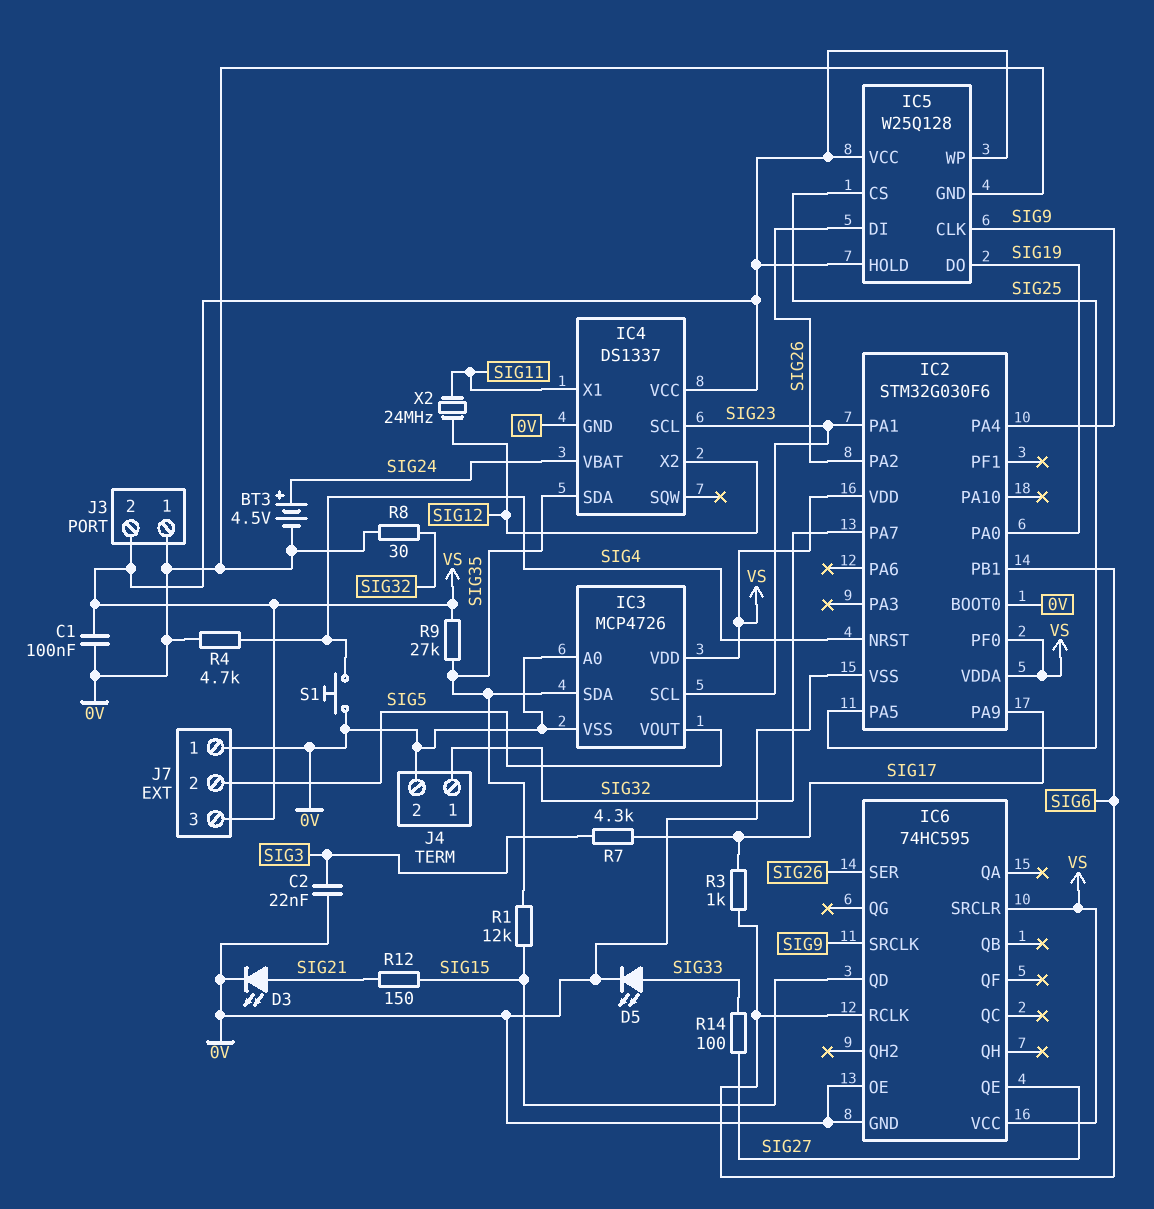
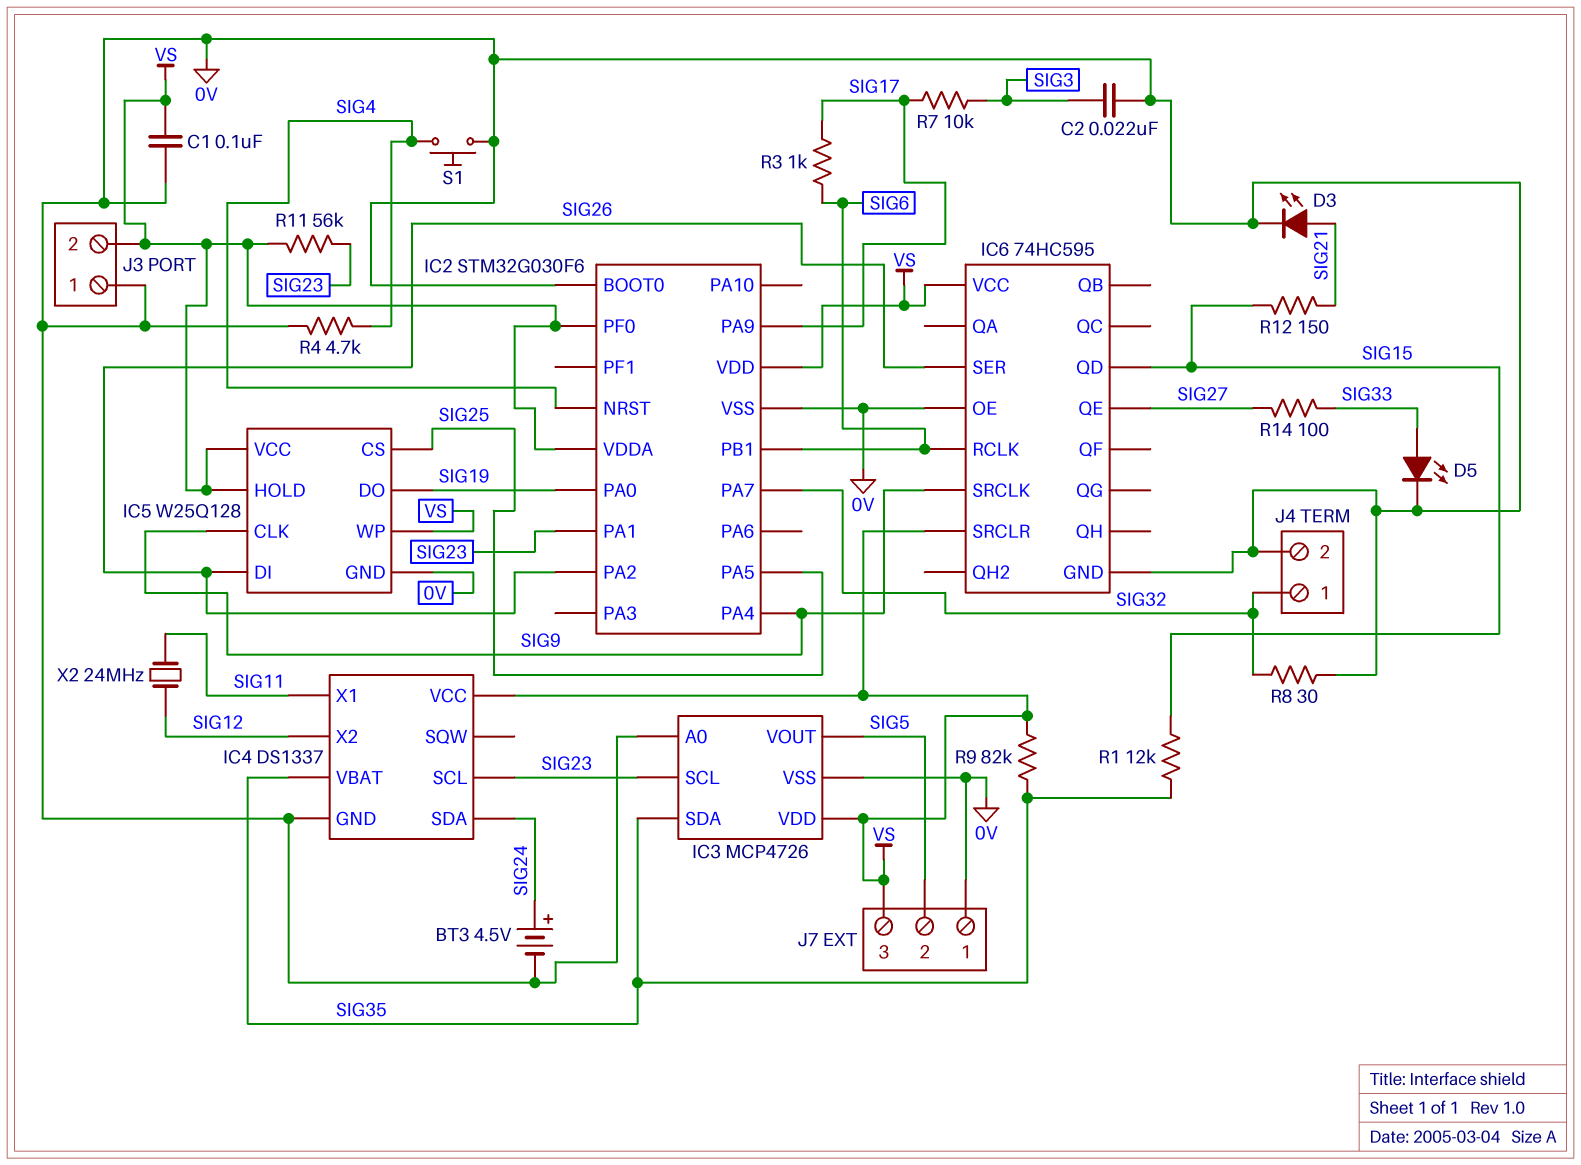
IC4 pin SDA: SIG35 -> SIG24
IC4 pin VBAT: SIG24 -> SIG35
R7: 4.3k (SIG3, SIG17) -> 10k (SIG3, SIG17)
R9: 27k (SIG35, VS) -> 82k (SIG35, VS)
R11: none -> 56k (SIG23, VS)

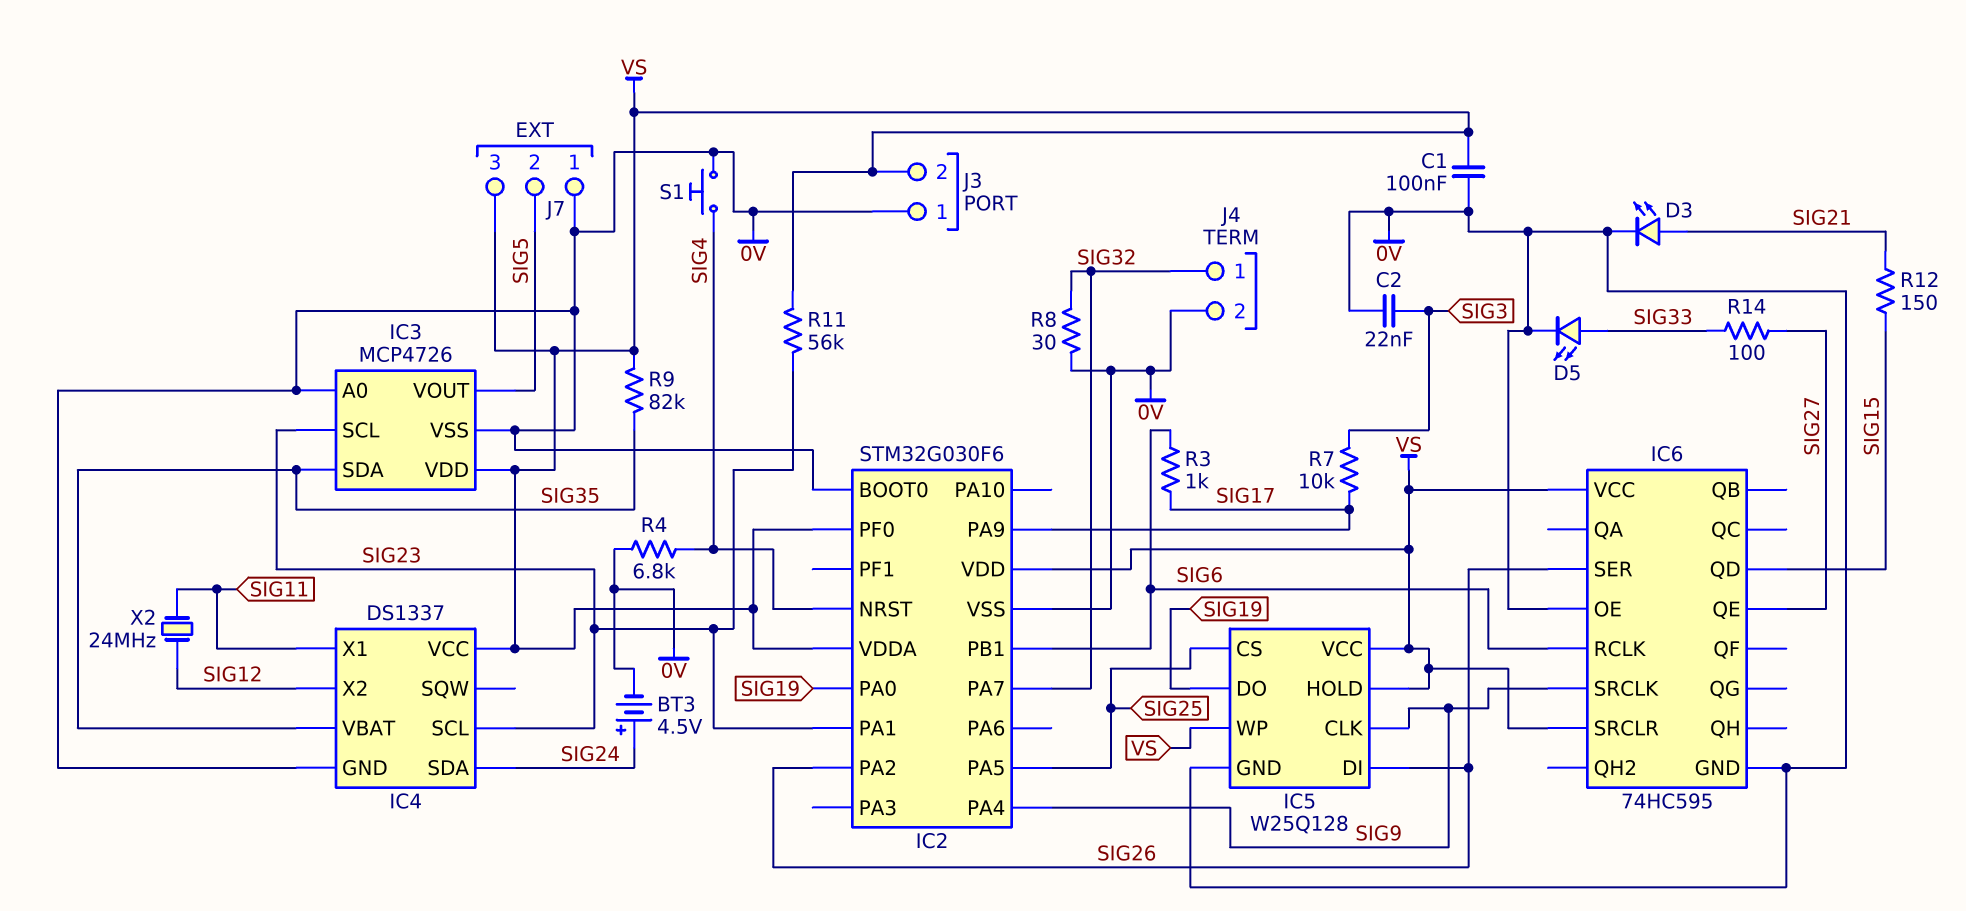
R1: 12k (SIG15, SIG35) -> none
R4: 4.7k (0V, SIG4) -> 6.8k (0V, SIG4)

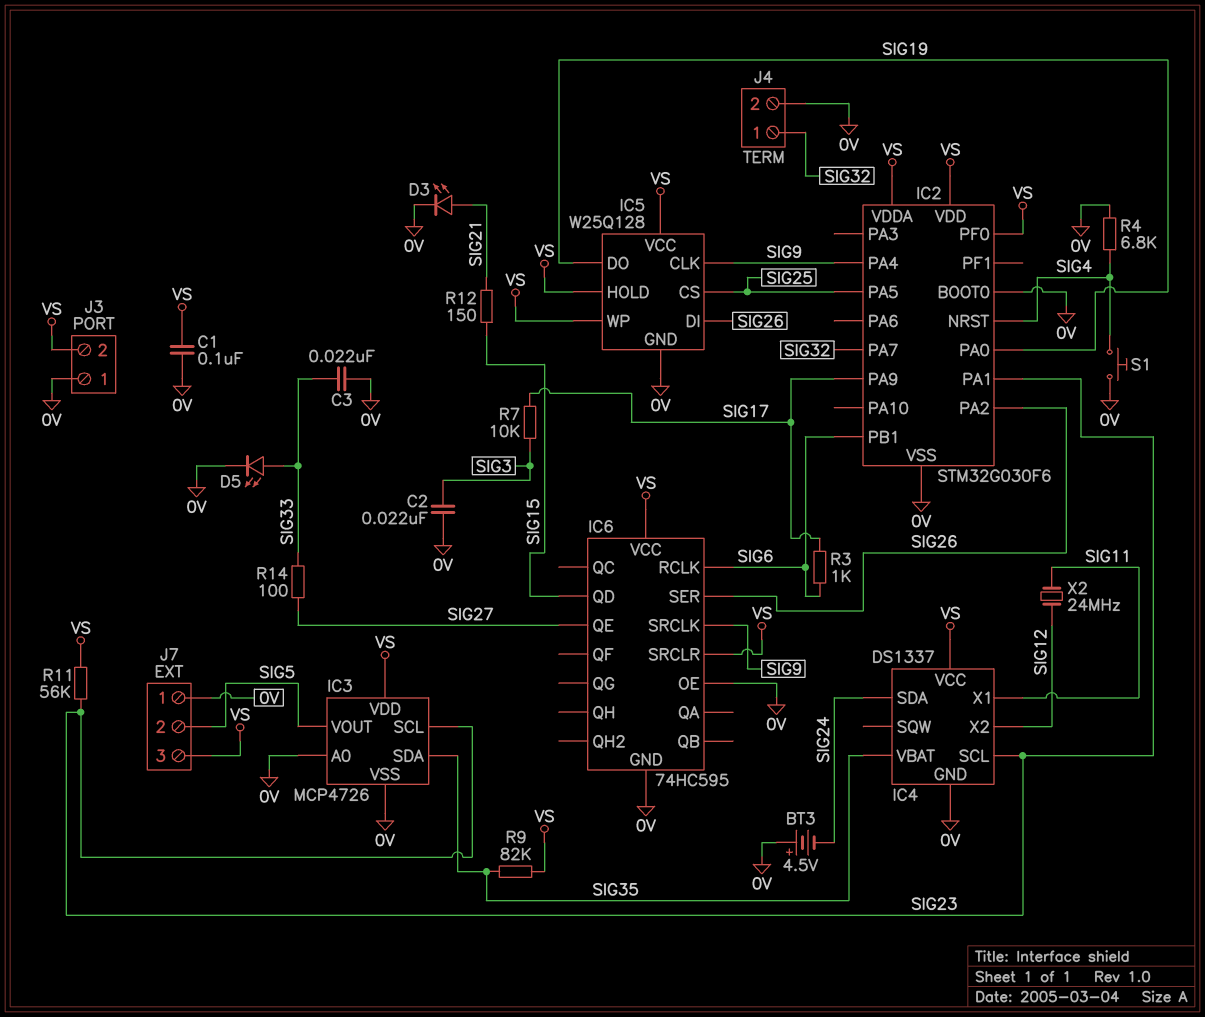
BT3: 4.5V (plus SIG24, minus 0V) -> 4.5V (plus 0V, minus SIG24)
C3: none -> 22nF (0V, SIG33)
R8: 30 (0V, SIG32) -> none

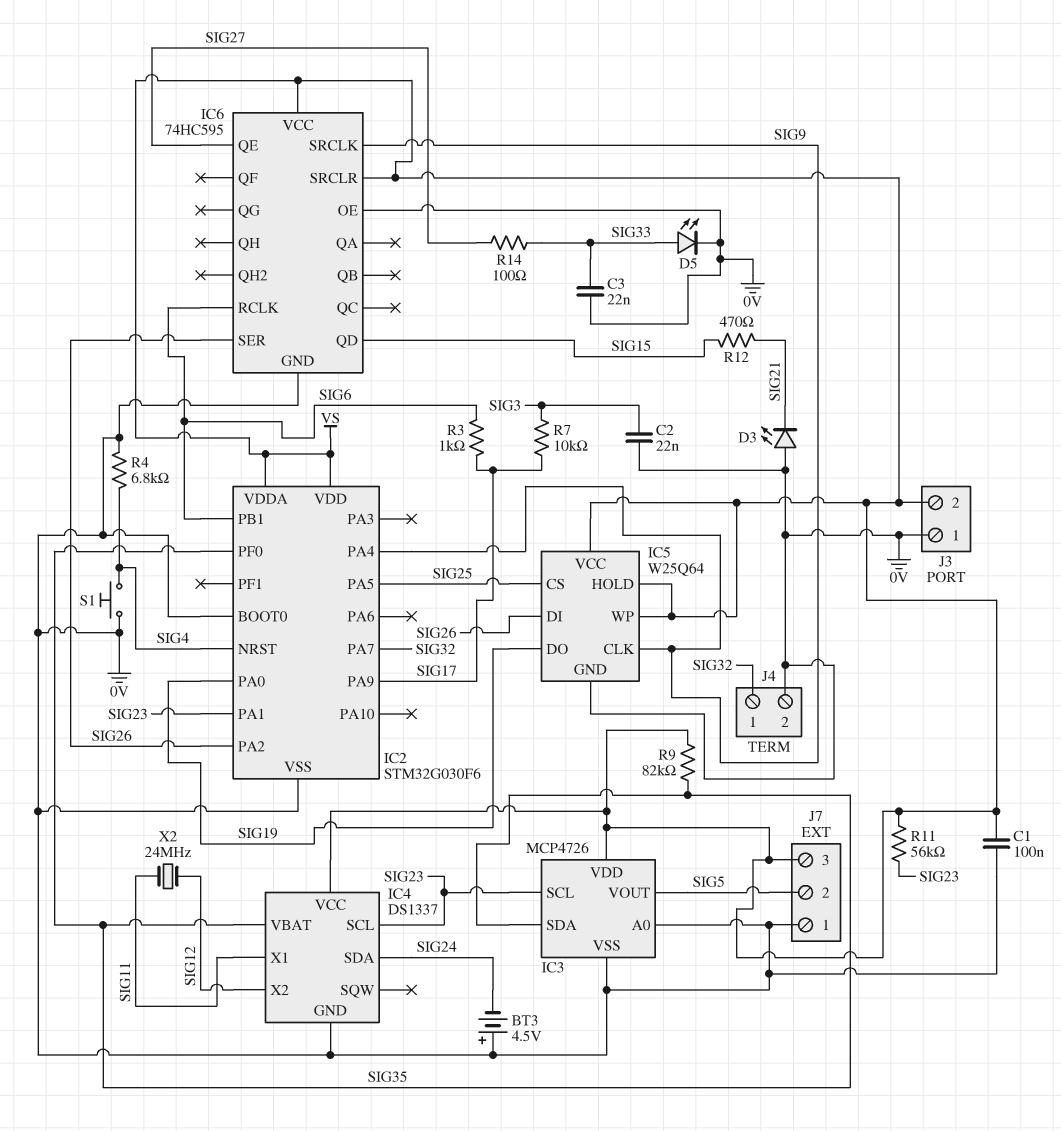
D3: LED (A SIG21, K 0V) -> LED (A 0V, K SIG21)
IC2 pin PF0: VS -> SIG35
IC5: W25Q128 -> W25Q64
R12: 150 (SIG15, SIG21) -> 470 (SIG15, SIG21)

